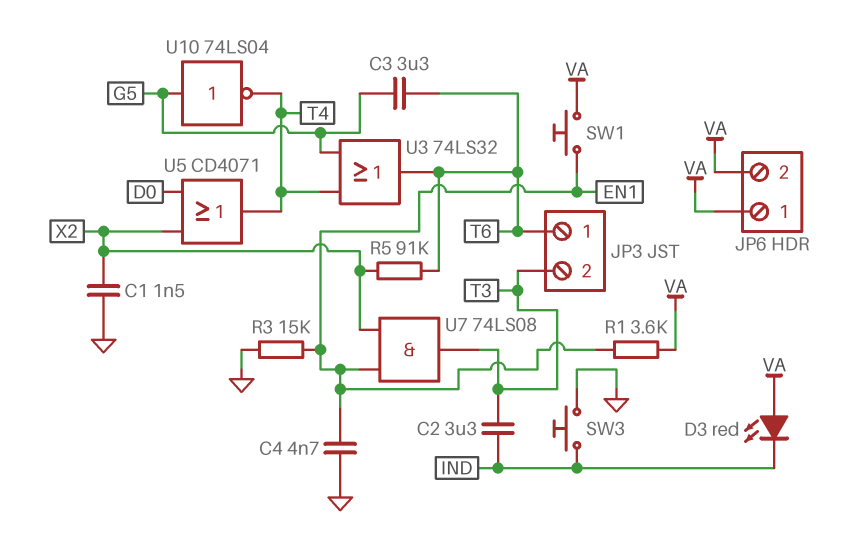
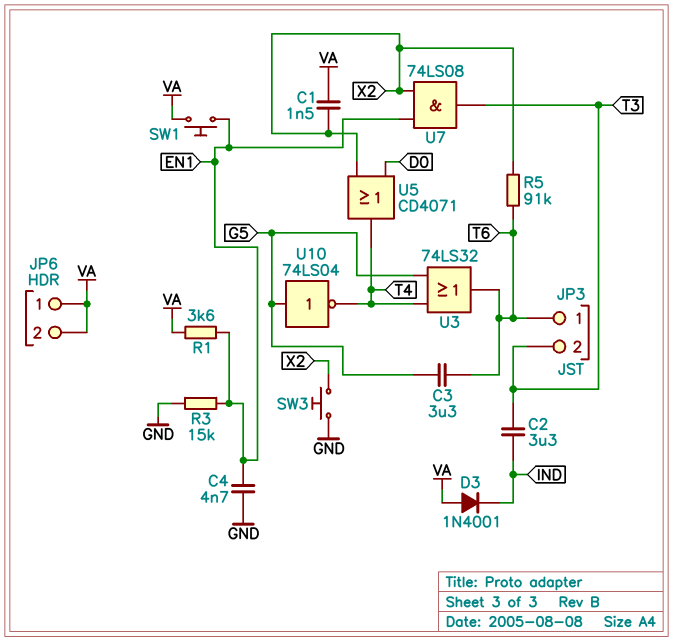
C1: 1.5nF (GND, X2) -> 1.5nF (VA, X2)
D3: LED red (A VA, K IND) -> diode 1N4001 (A VA, K IND)
SW3: button (GND, IND) -> button (GND, X2)

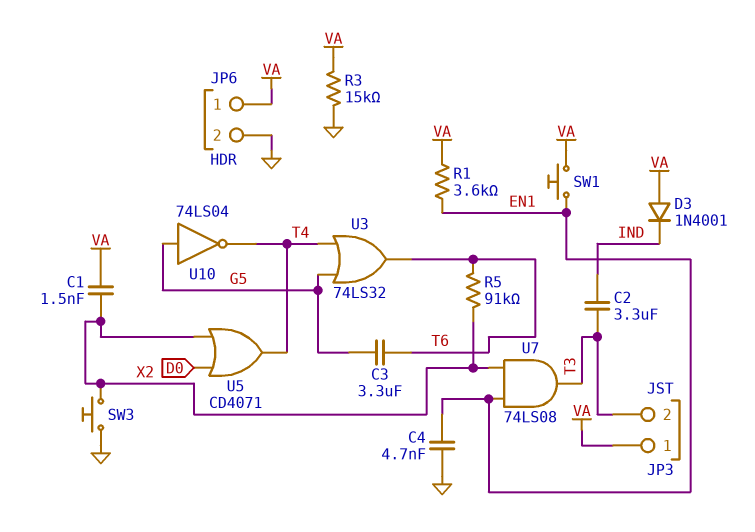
JP3 pin 1: T6 -> VA
JP6 pin 2: VA -> GND
R3: 15k (EN1, GND) -> 15k (GND, VA)

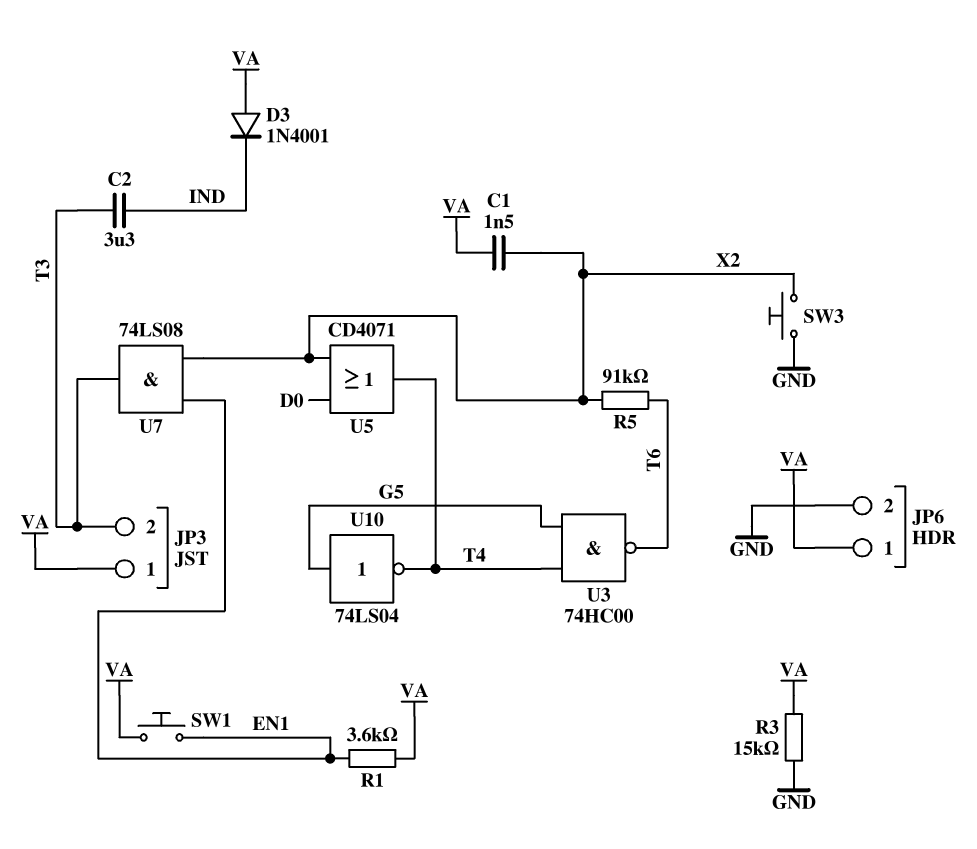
C3: 3.3uF (G5, T6) -> none
C4: 4.7nF (EN1, GND) -> none
U3: OR 74LS32 (in G5, in T4, out T6) -> NAND 74HC00 (in G5, in T4, out T6)

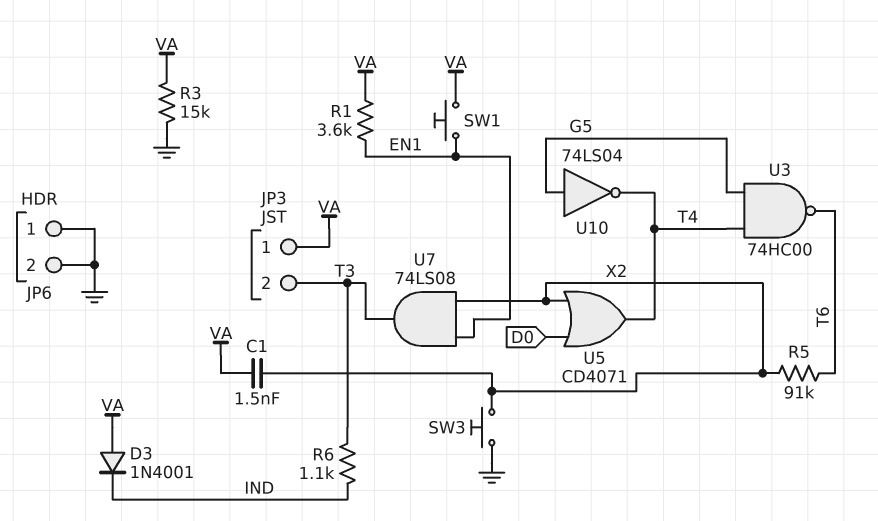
C2: 3.3uF (IND, T3) -> none
JP6 pin 1: VA -> GND
R6: none -> 1.1k (IND, T3)

